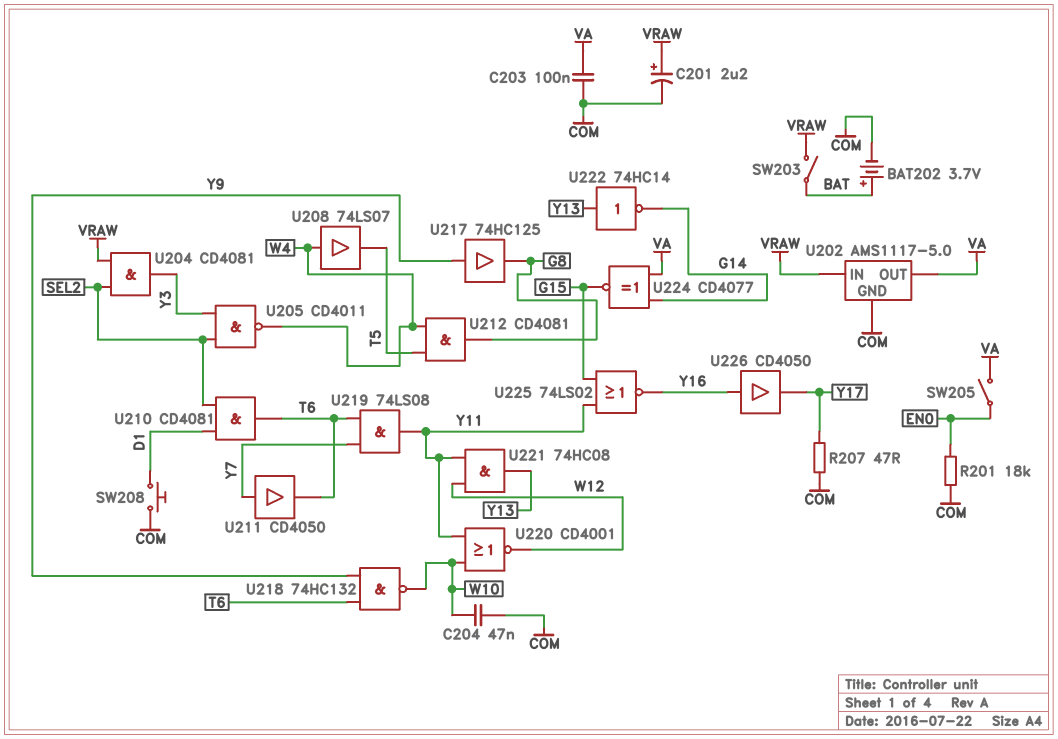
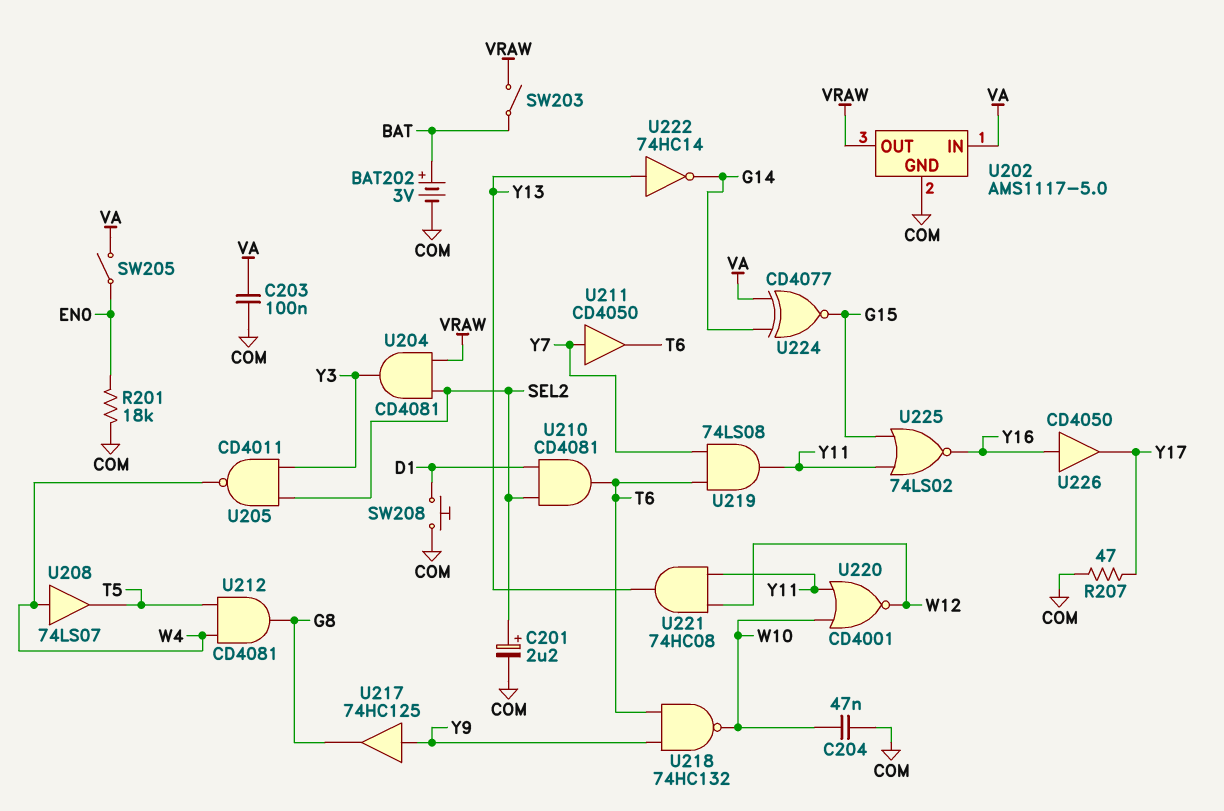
BAT202: 3.7V (plus BAT, minus COM) -> 3V (plus BAT, minus COM)
C201: 2.2uF (plus VRAW, minus COM) -> 2.2uF (plus SEL2, minus COM)
U202 pin IN: VRAW -> VA
U202 pin OUT: VA -> VRAW

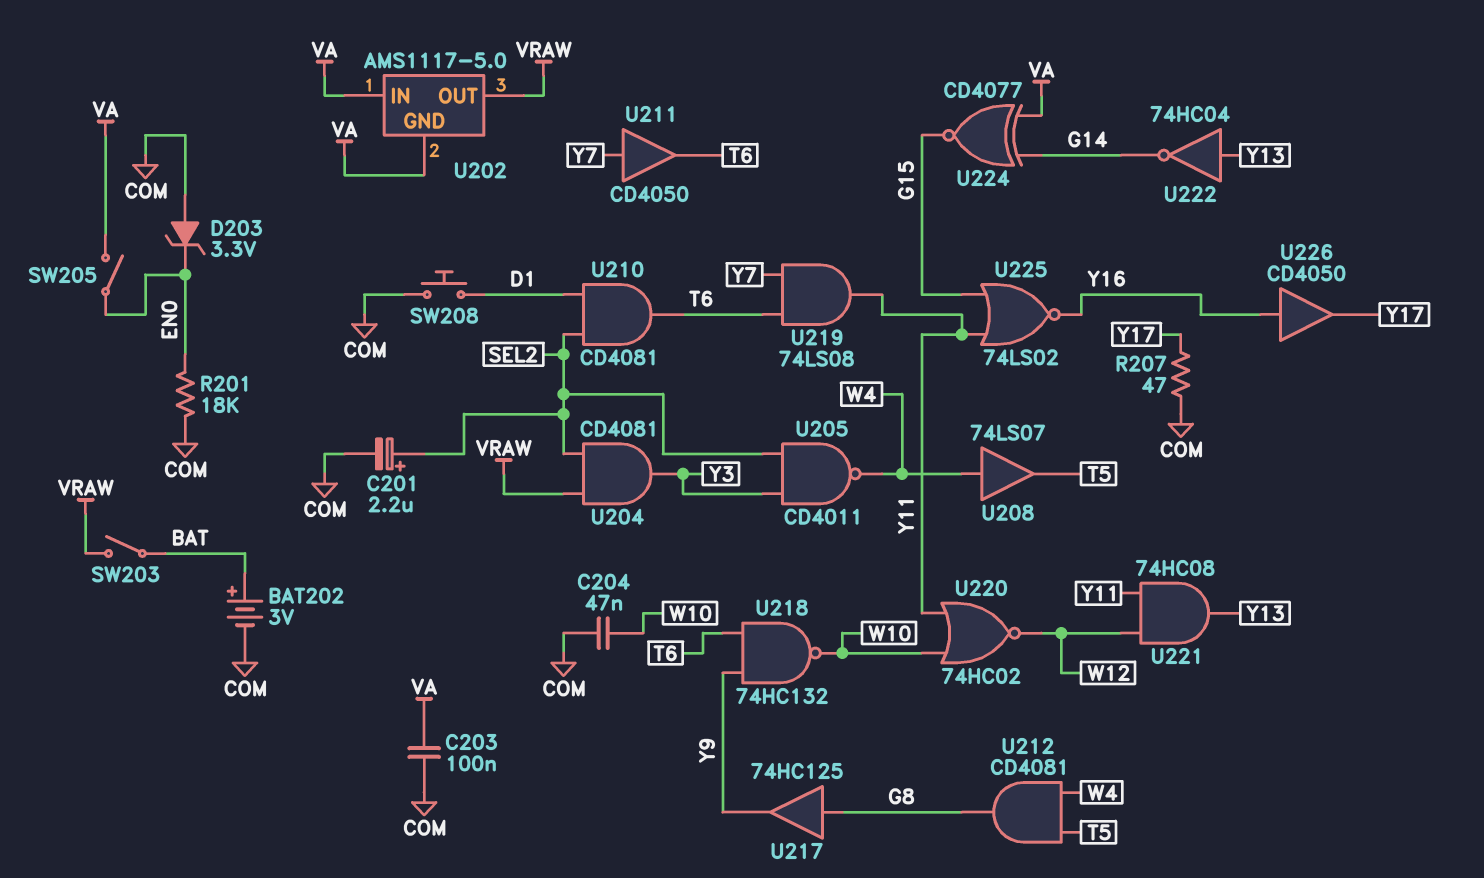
D203: none -> zener 3.3V (A COM, K EN0)
U202 pin GND: COM -> VA
U217: buffer 74HC125 (in Y9, out G8) -> buffer 74HC125 (in G8, out Y9)
U220: NOR CD4001 (in W10, in Y11, out W12) -> NOR 74HC02 (in W10, in Y11, out W12)
U222: NOT 74HC14 (in Y13, out G14) -> NOT 74HC04 (in Y13, out G14)

